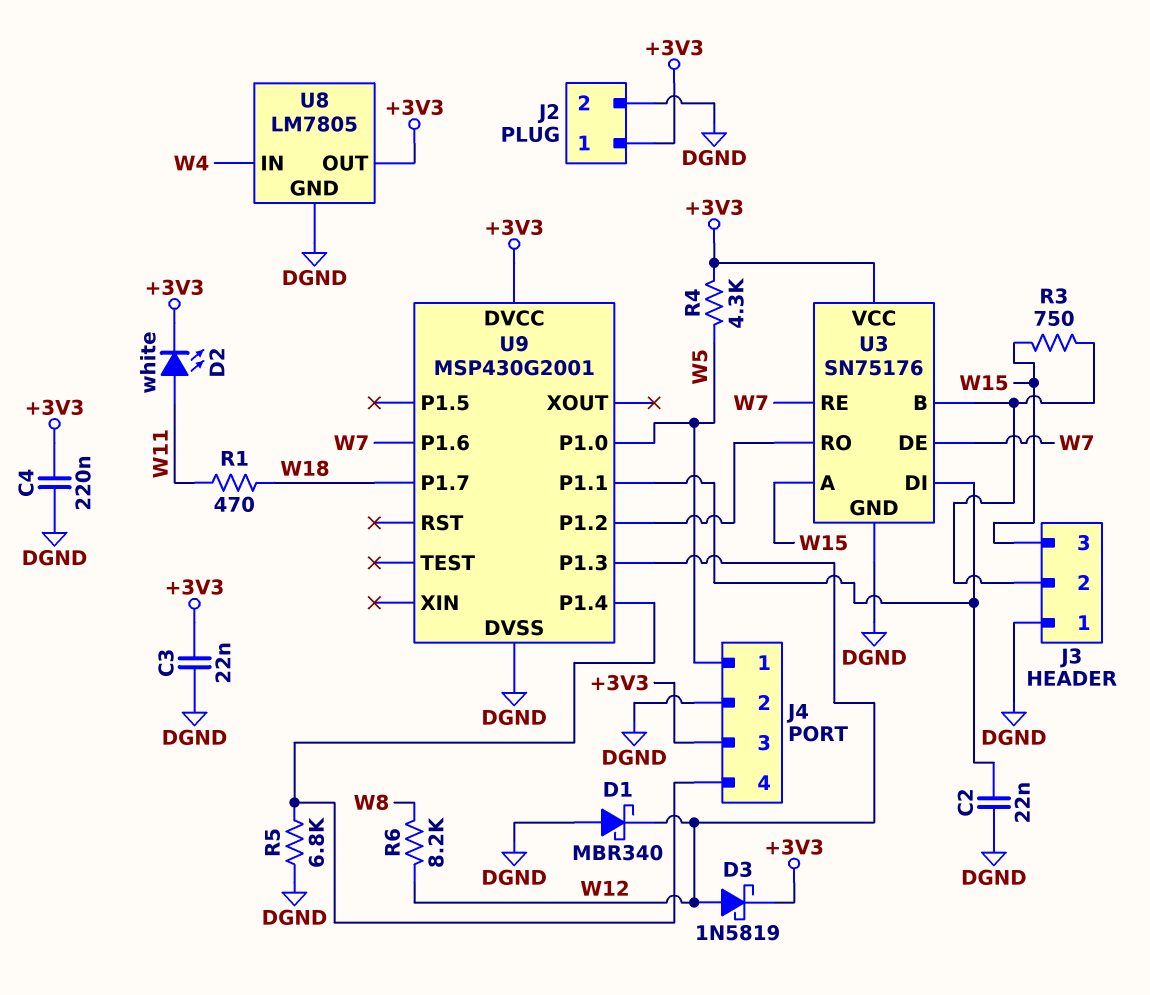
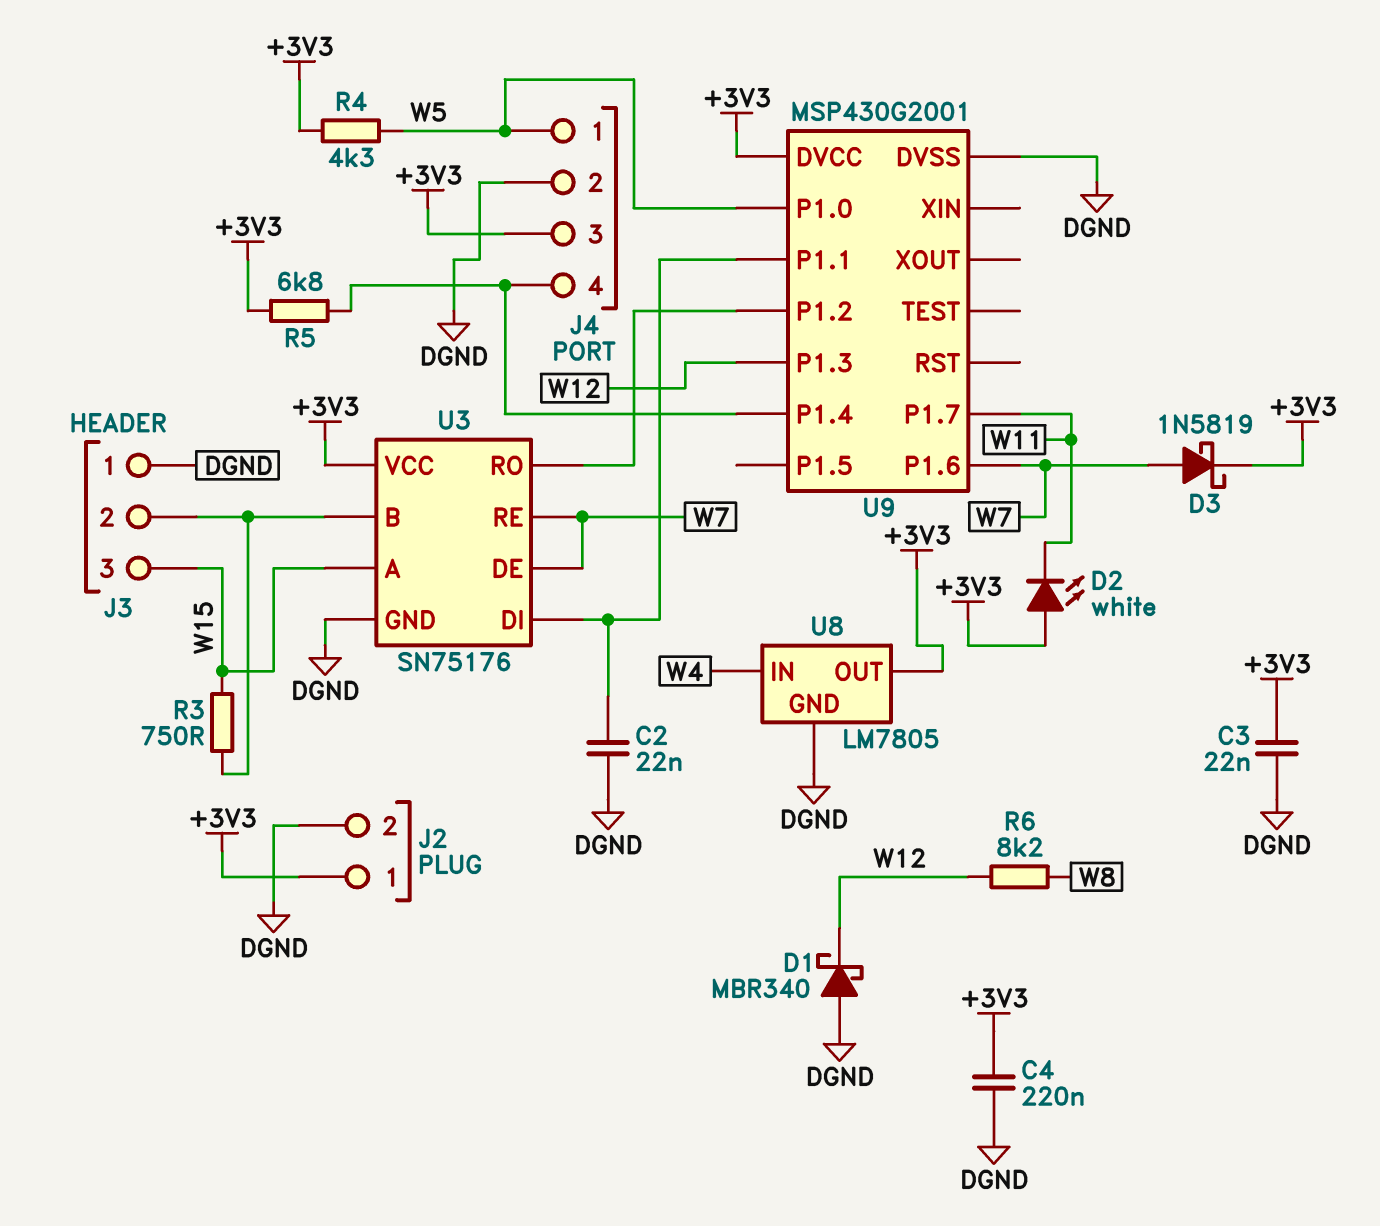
D2: LED white (A W11, K +3V3) -> LED white (A +3V3, K W11)
D3: schottky 1N5819 (A W12, K +3V3) -> schottky 1N5819 (A W7, K +3V3)
R1: 470 (W11, W18) -> none
R5: 6.8k (DGND, J4/4) -> 6.8k (+3V3, J4/4)
U9 pin P1.7: W18 -> W11

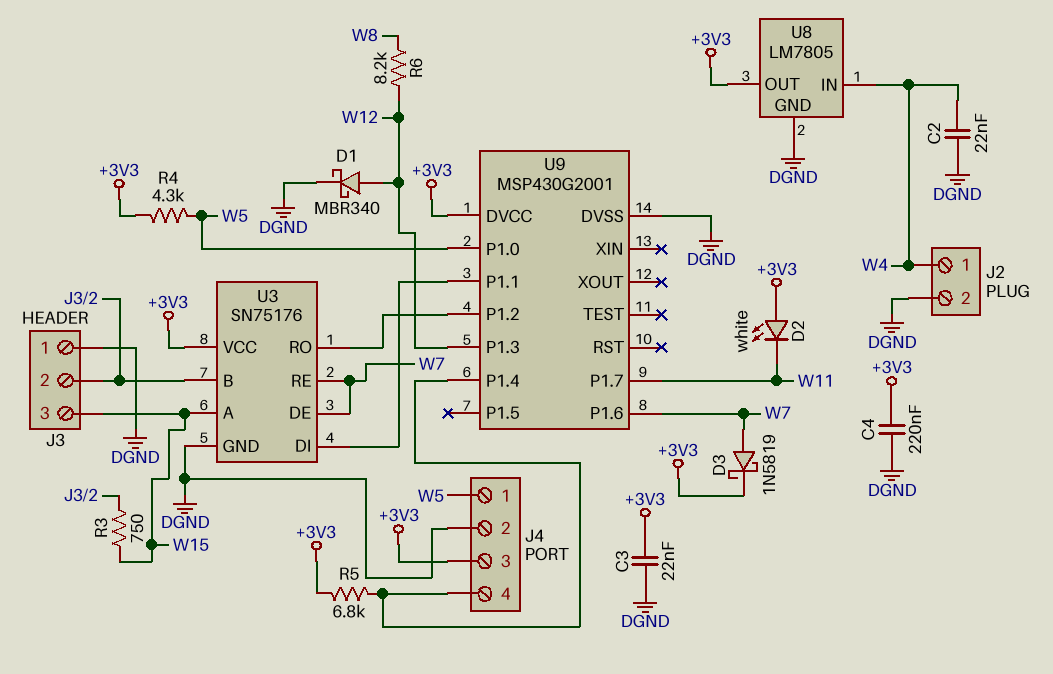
C2: 22nF (DGND, U3/DI) -> 22nF (DGND, W4)
D1: schottky MBR340 (A DGND, K W12) -> schottky MBR340 (A W12, K DGND)
J2 pin 1: +3V3 -> W4

